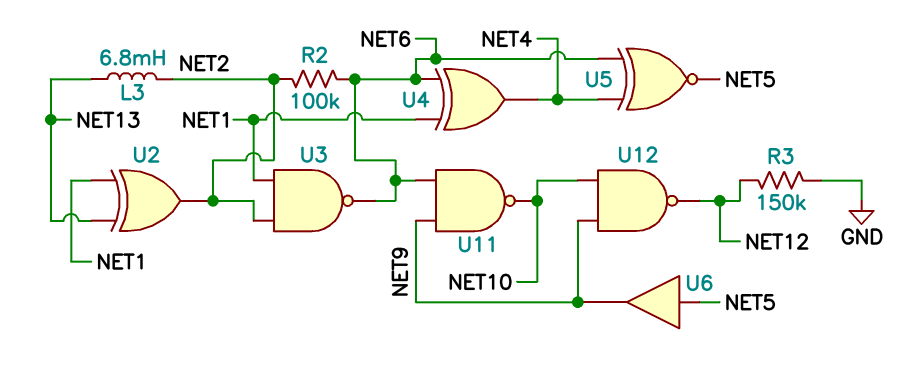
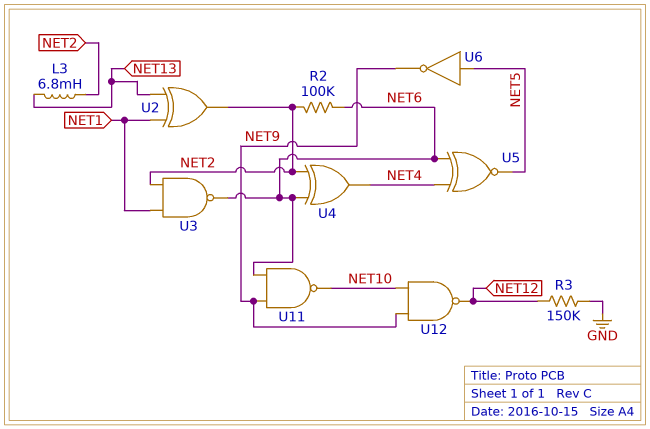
U4: XOR (in NET1, in NET6, out NET4) -> XOR (in NET2, in NET6, out NET4)
U6: buffer (in NET5, out NET9) -> NOT (in NET5, out NET9)

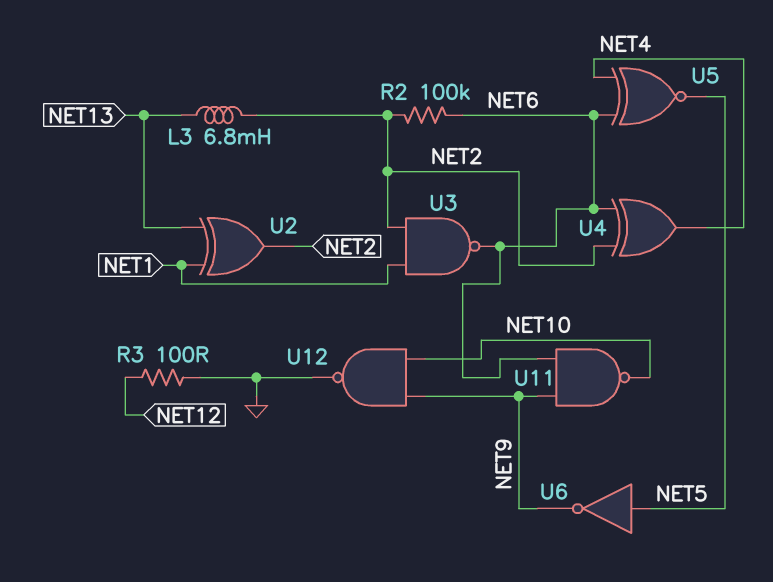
R3: 150k (GND, NET12) -> 100 (GND, NET12)
U12: NAND (in NET9, in NET10, out NET12) -> NAND (in NET9, in NET10, out GND)

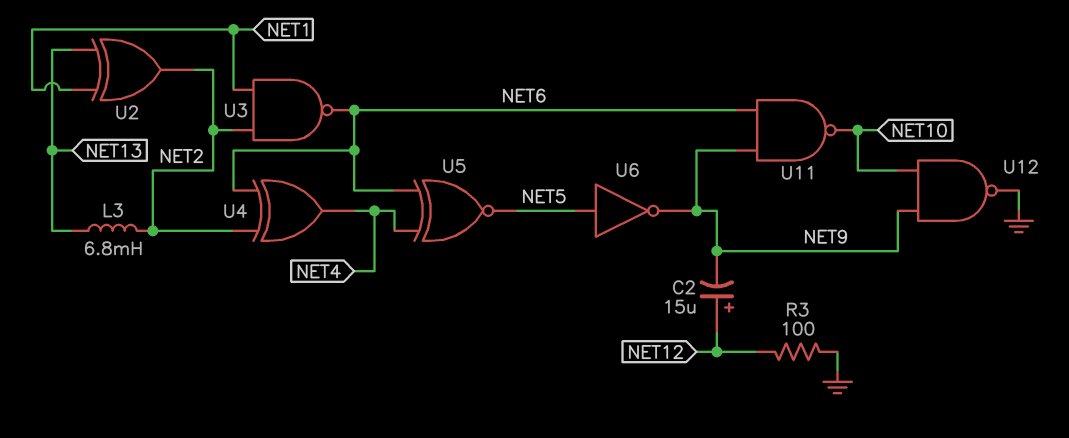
C2: none -> 15uF (plus NET12, minus NET9)
R2: 100k (NET2, NET6) -> none

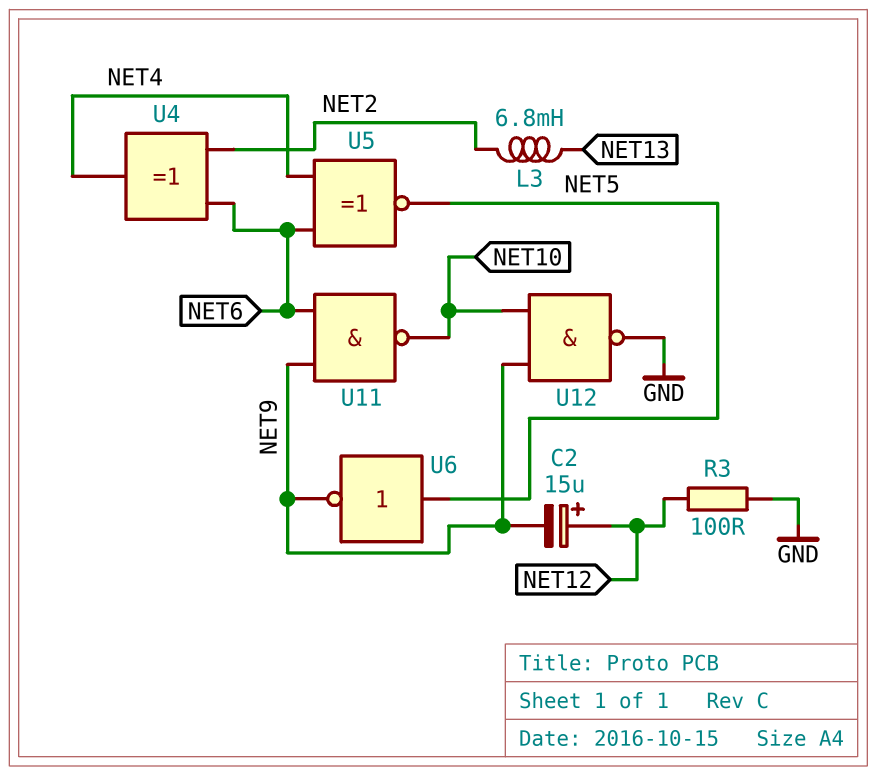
U2: XOR (in NET1, in NET13, out NET2) -> none
U3: NAND (in NET1, in NET2, out NET6) -> none

